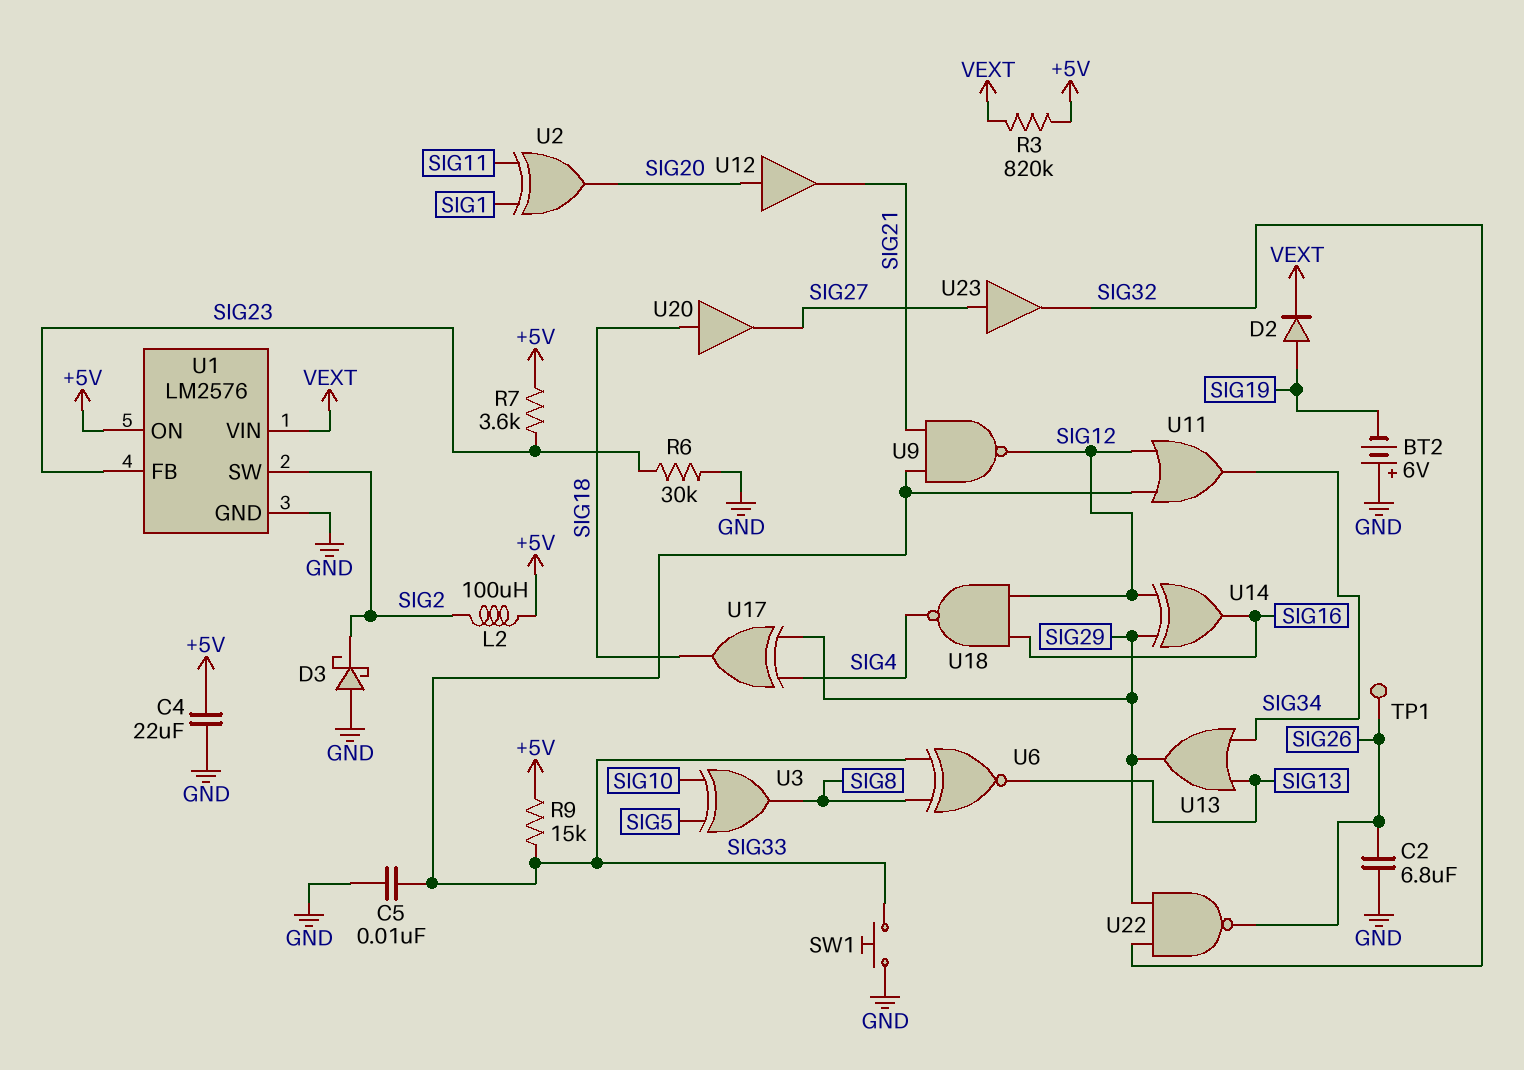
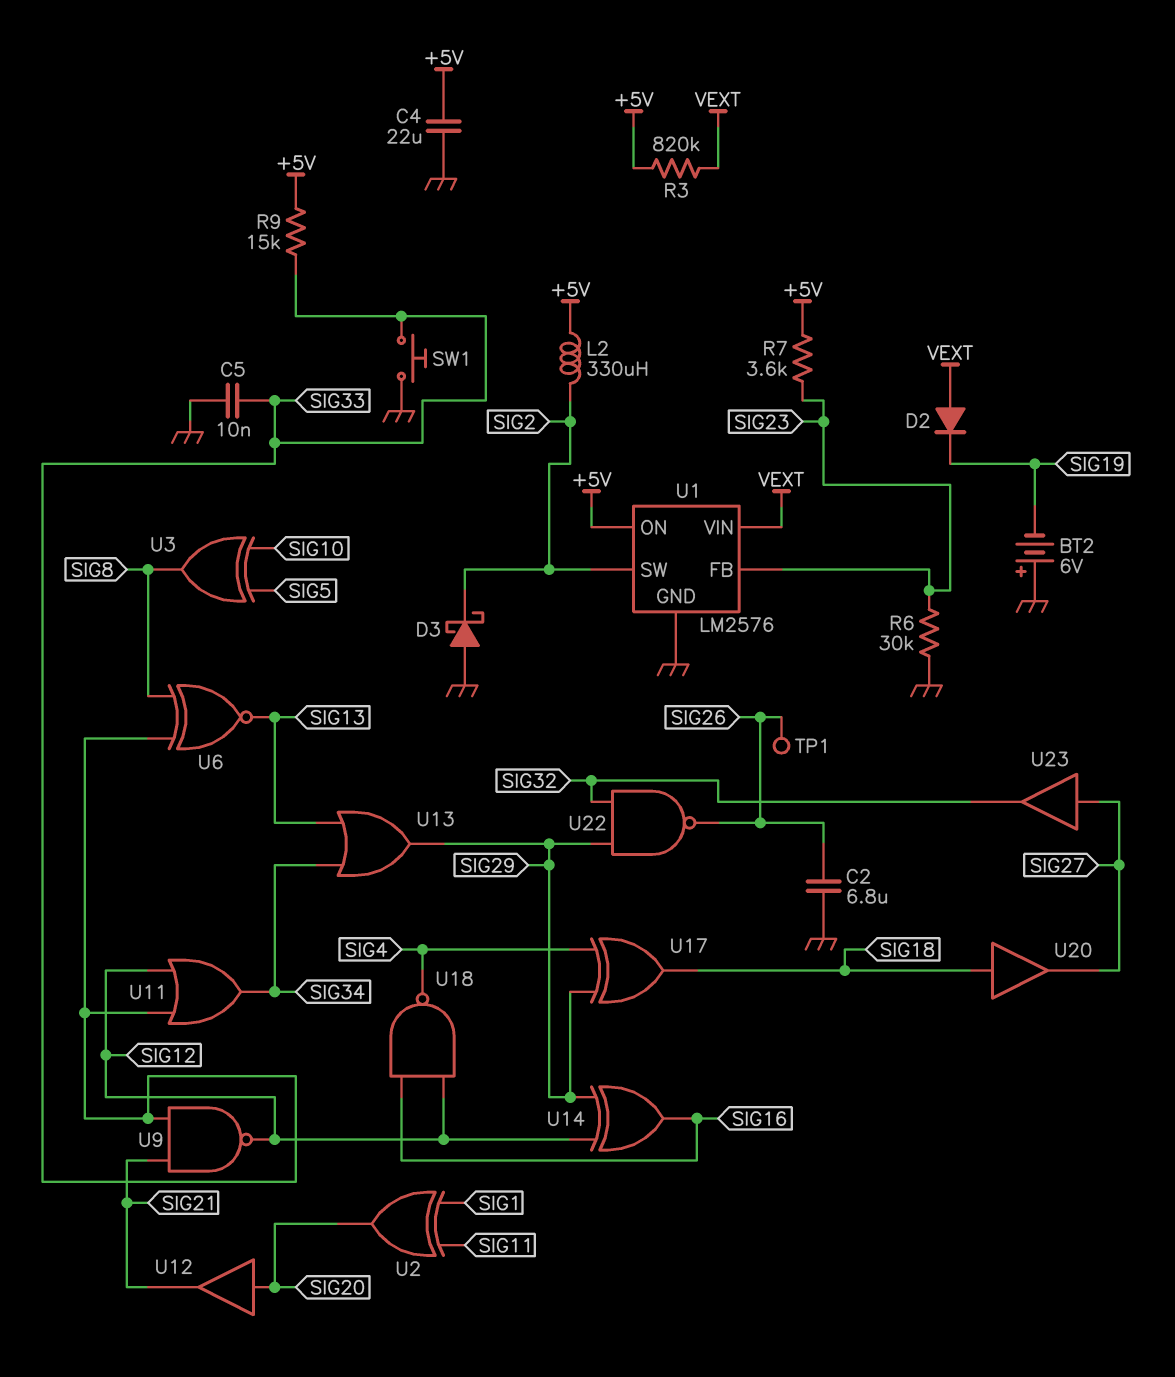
D2: diode (A SIG19, K VEXT) -> diode (A VEXT, K SIG19)
L2: 100uH (+5V, SIG2) -> 330uH (+5V, SIG2)

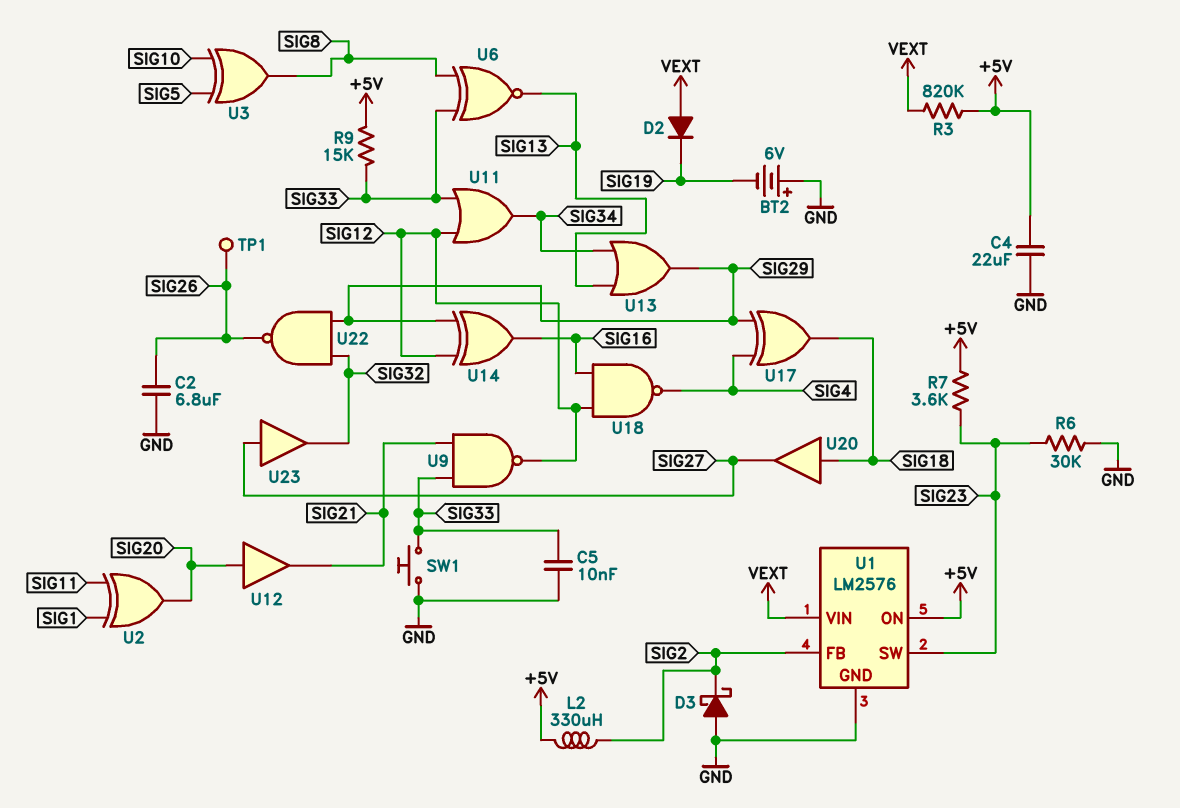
U1 pin FB: SIG23 -> SIG2
U1 pin SW: SIG2 -> SIG23

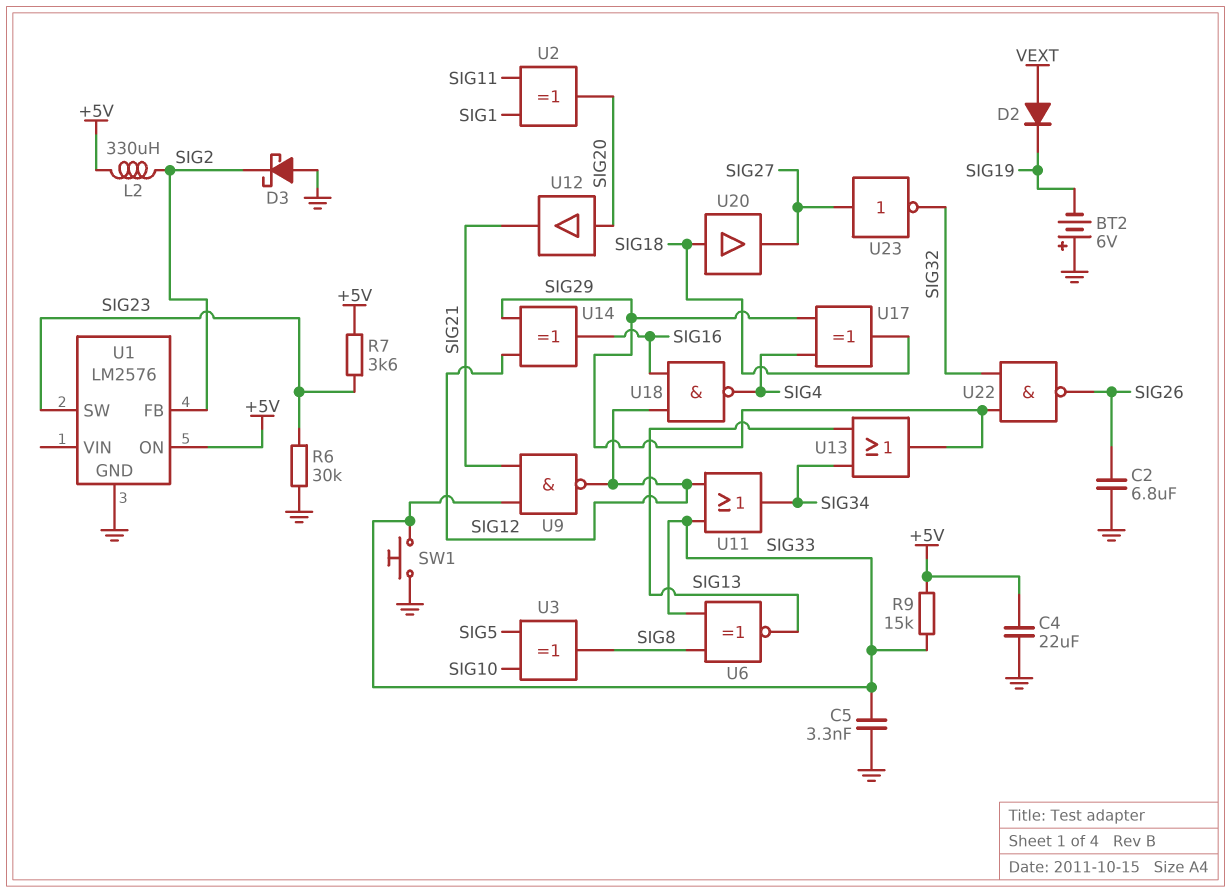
C5: 10nF (GND, SIG33) -> 3.3nF (GND, SIG33)
R3: 820k (+5V, VEXT) -> none
TP1: test point (SIG26) -> none
U1 pin VIN: VEXT -> none
U23: buffer (in SIG27, out SIG32) -> NOT (in SIG27, out SIG32)

